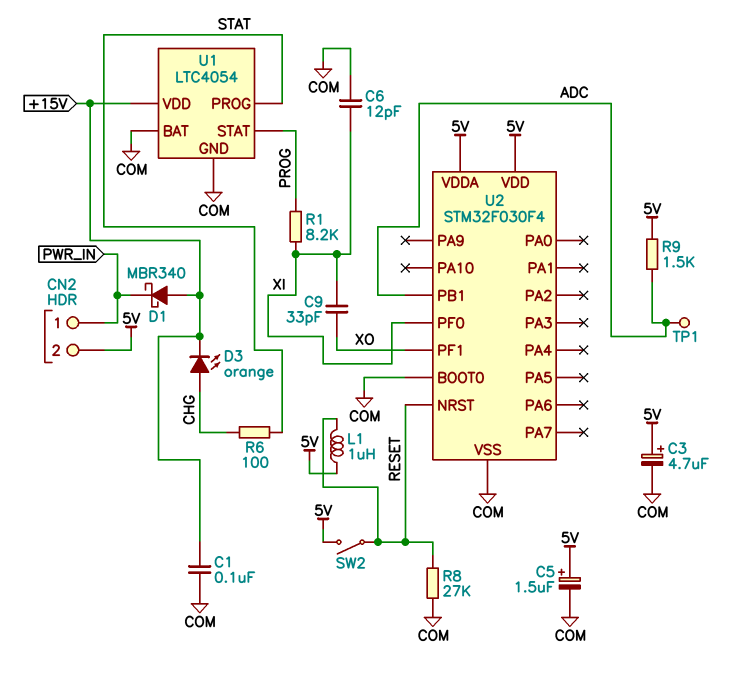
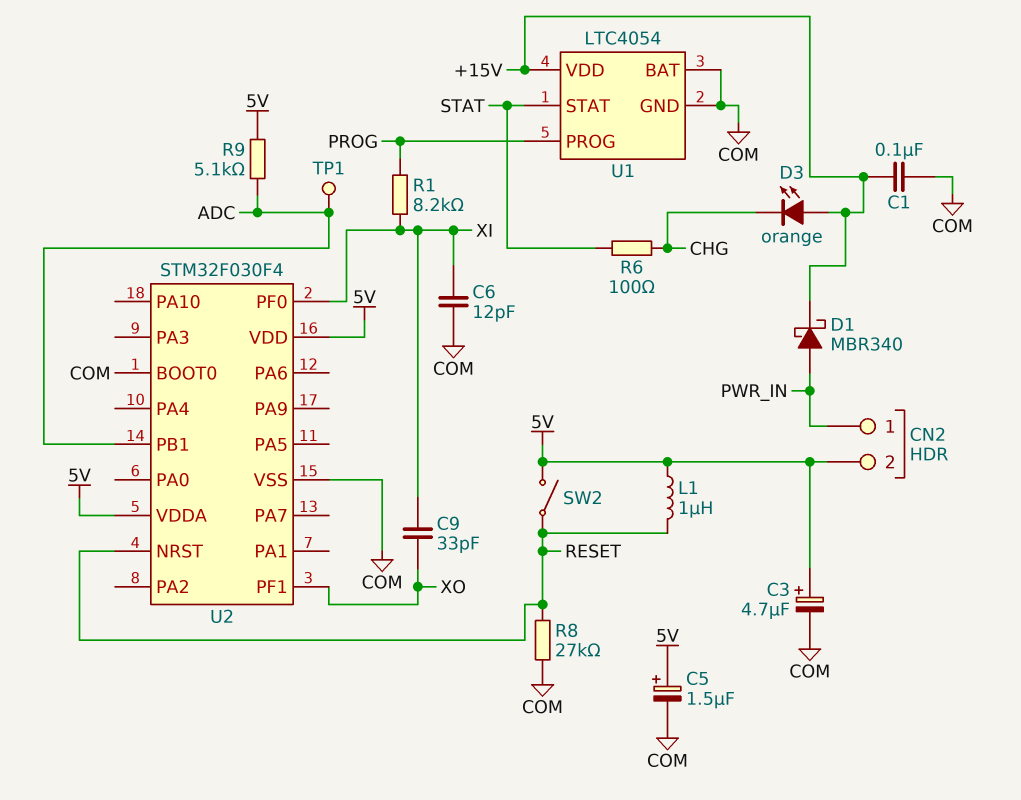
D1: schottky MBR340 (A +15V, K PWR_IN) -> schottky MBR340 (A PWR_IN, K +15V)
D3: LED orange (A CHG, K +15V) -> LED orange (A +15V, K CHG)
R9: 1.5k (5V, ADC) -> 5.1k (5V, ADC)
U1 pin PROG: STAT -> PROG
U1 pin STAT: PROG -> STAT

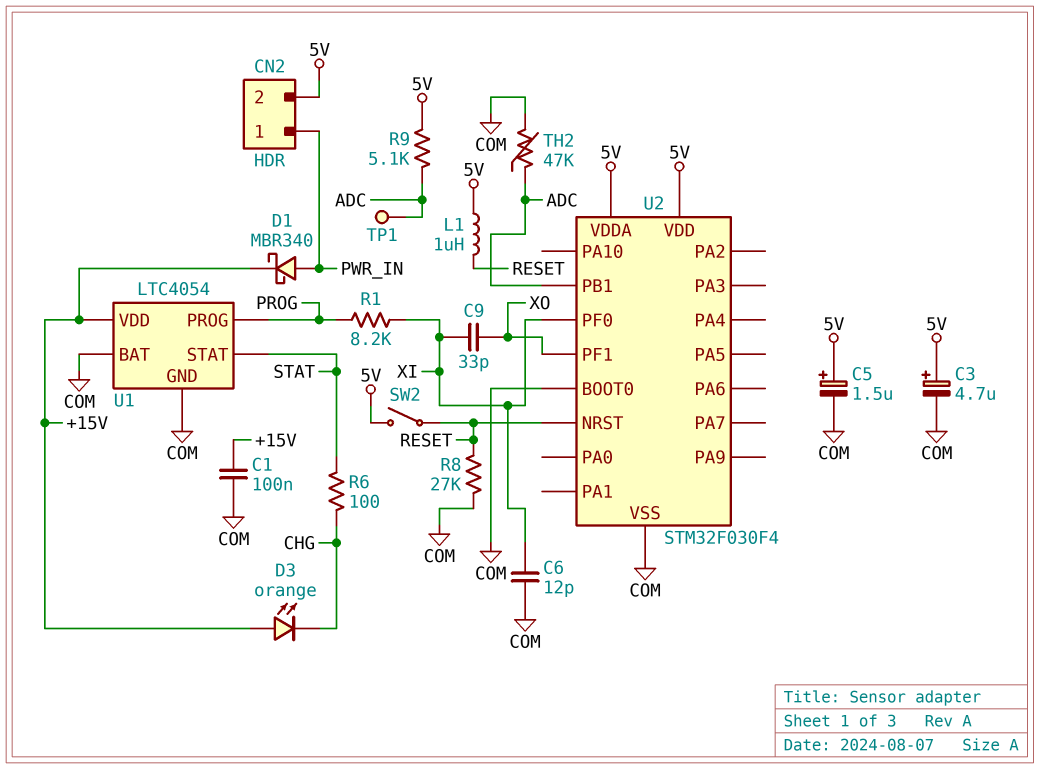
TH2: none -> 47k (ADC, COM)

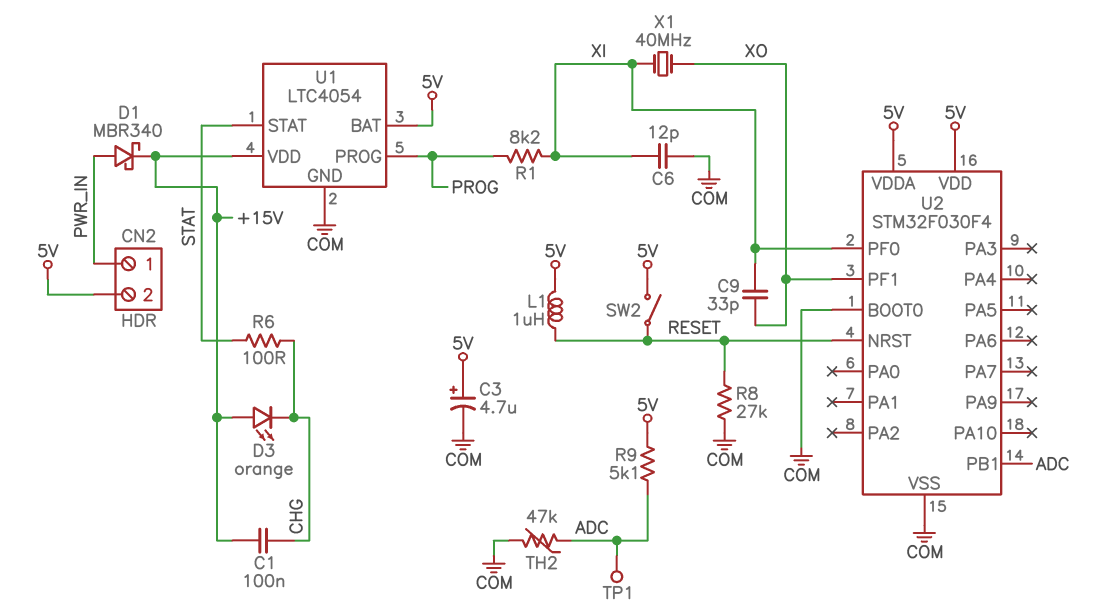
C1: 100nF (+15V, COM) -> 100nF (+15V, CHG)
C5: 1.5uF (plus 5V, minus COM) -> none
U1 pin BAT: COM -> 5V
X1: none -> 40MHz (XI, XO)

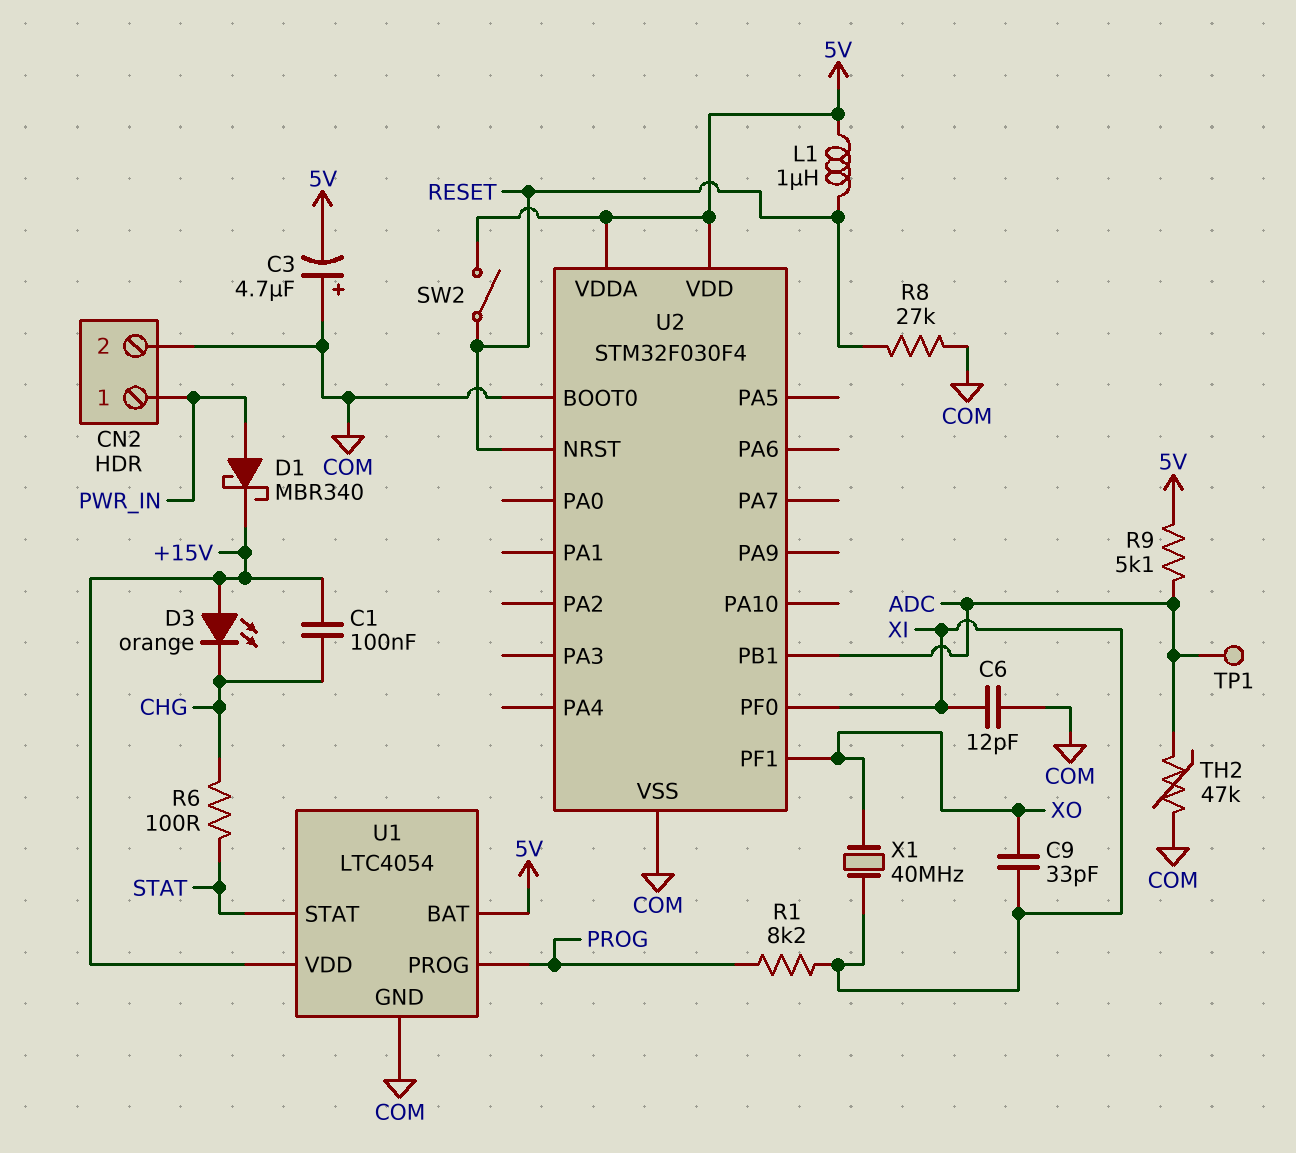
C3: 4.7uF (plus 5V, minus COM) -> 4.7uF (plus COM, minus 5V)
CN2 pin 2: 5V -> COM

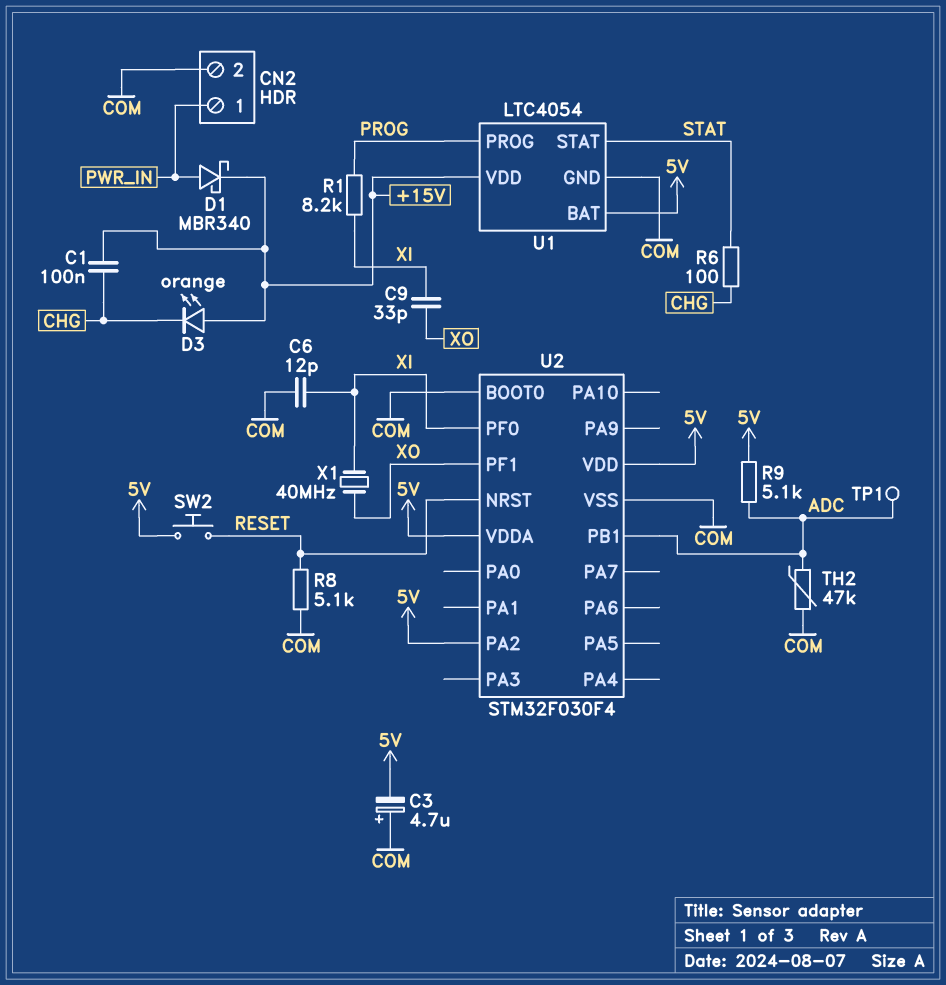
L1: 1uH (5V, RESET) -> none
R8: 27k (COM, RESET) -> 5.1k (COM, RESET)
SW2: switch (5V, RESET) -> button (5V, RESET)
U2 pin PA2: none -> 5V

